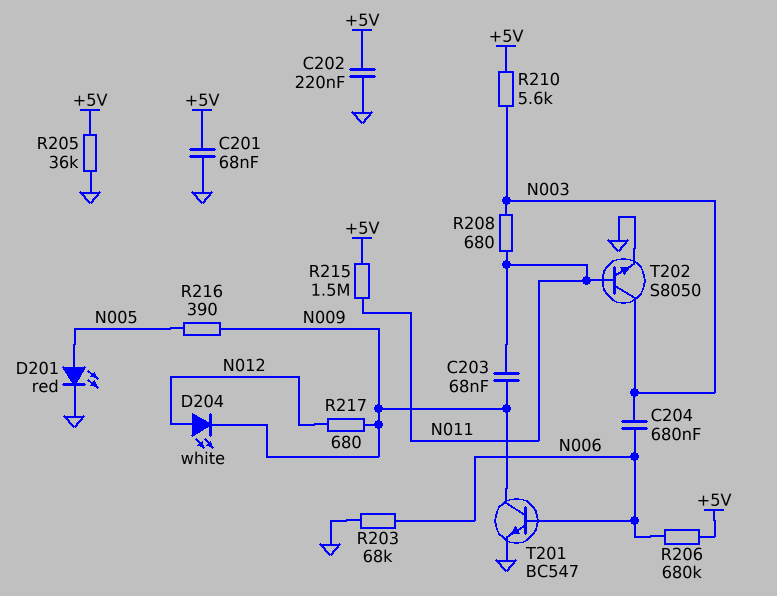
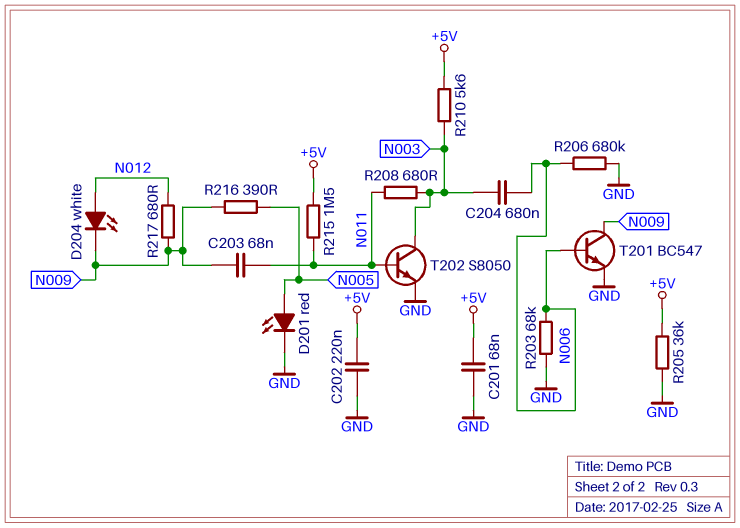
R206: 680k (+5V, N006) -> 680k (GND, N006)

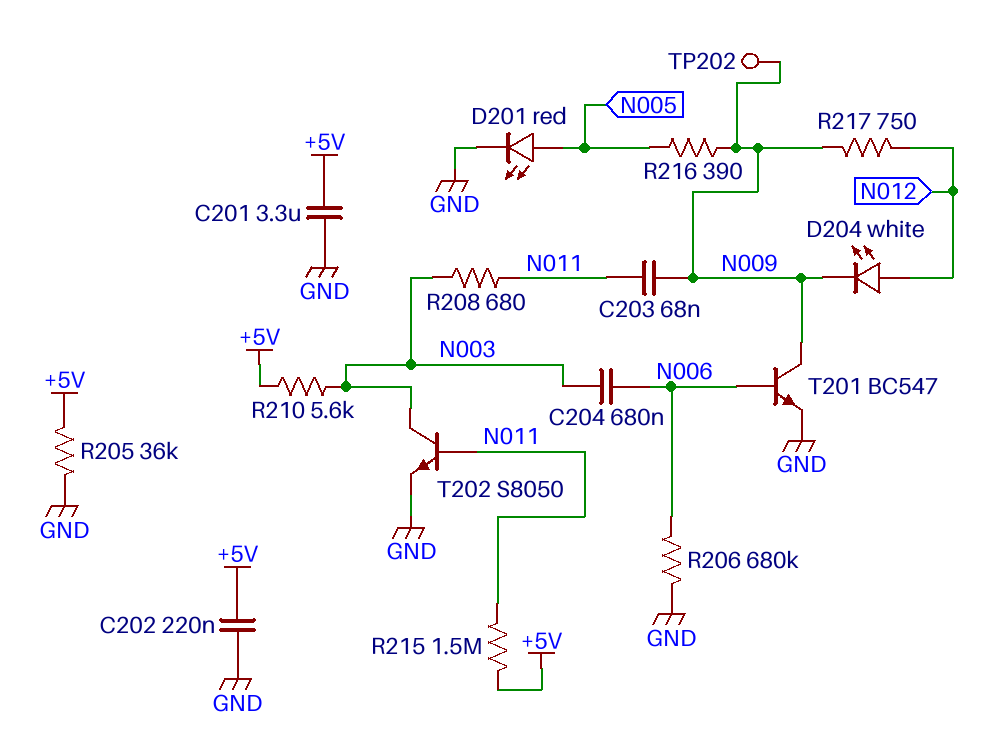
C201: 68nF (+5V, GND) -> 3.3uF (+5V, GND)
R203: 68k (GND, N006) -> none
R217: 680 (N009, N012) -> 750 (N009, N012)
TP202: none -> test point (N009)

